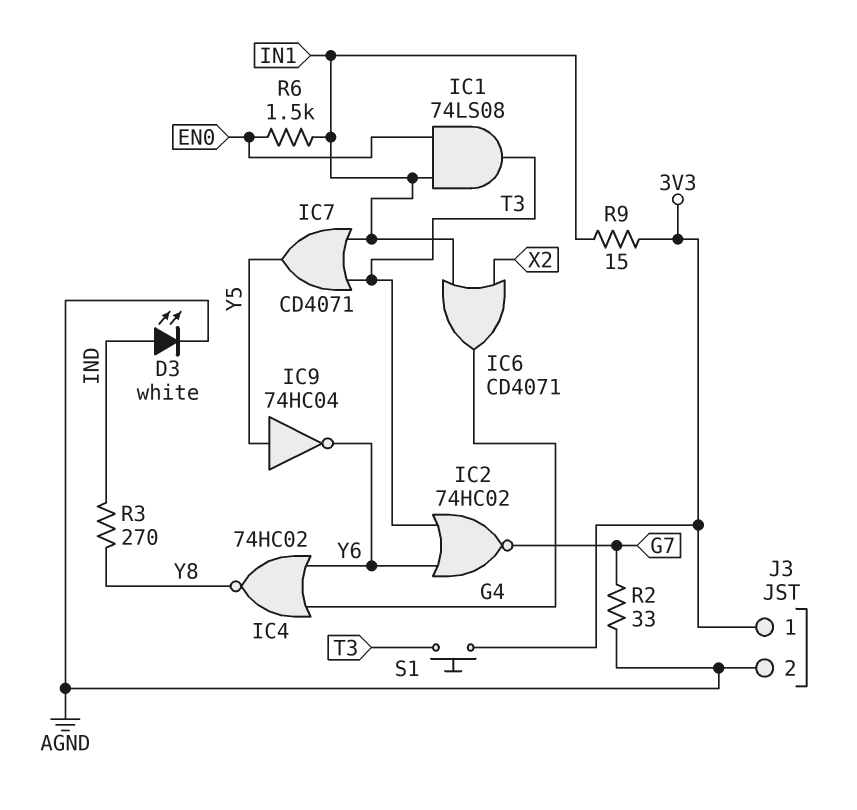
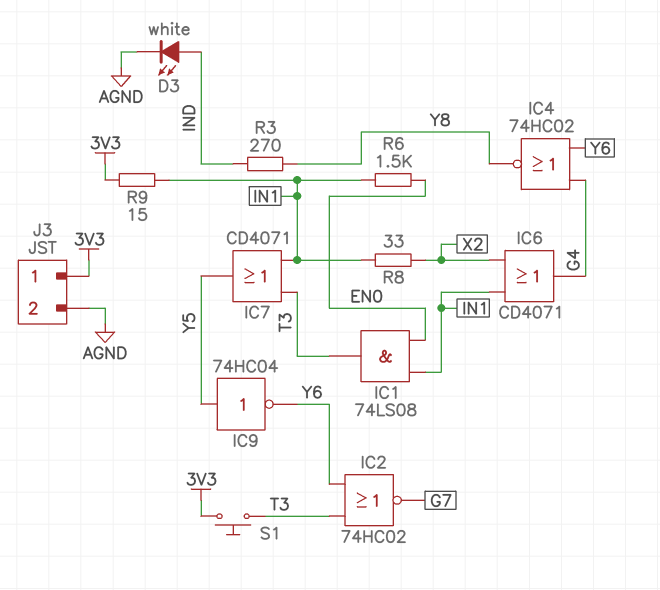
R2: 33 (AGND, G7) -> none
R8: none -> 33 (IN1, X2)

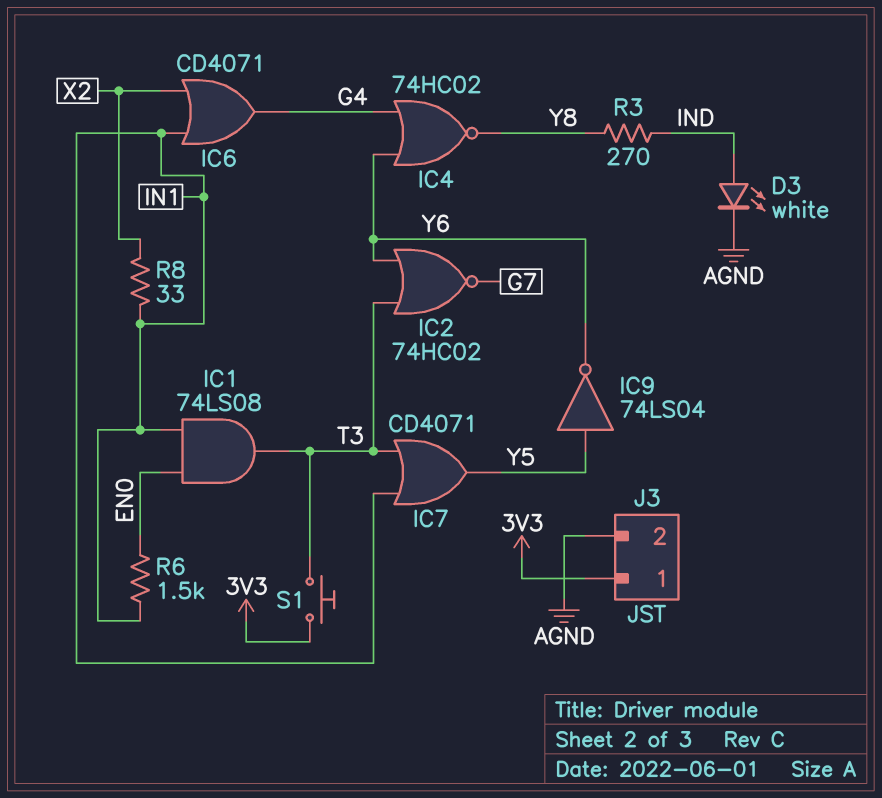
IC9: NOT 74HC04 (in Y5, out Y6) -> NOT 74LS04 (in Y5, out Y6)
R9: 15 (3V3, IN1) -> none

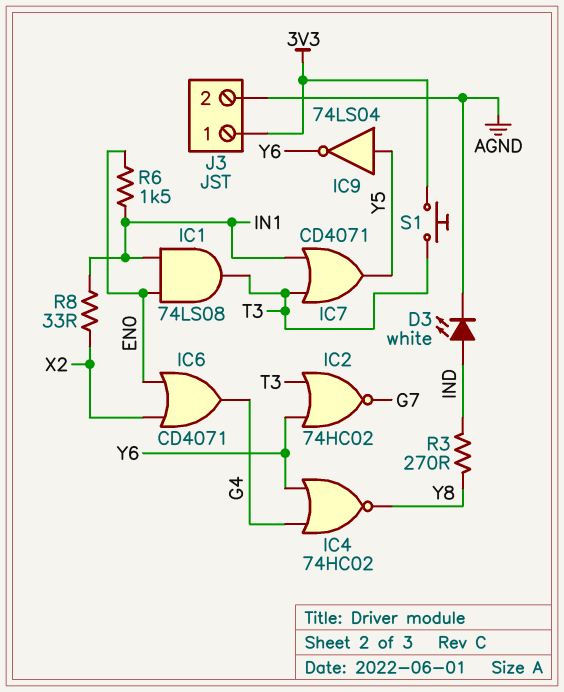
IC6: OR CD4071 (in IN1, in X2, out G4) -> OR CD4071 (in EN0, in X2, out G4)

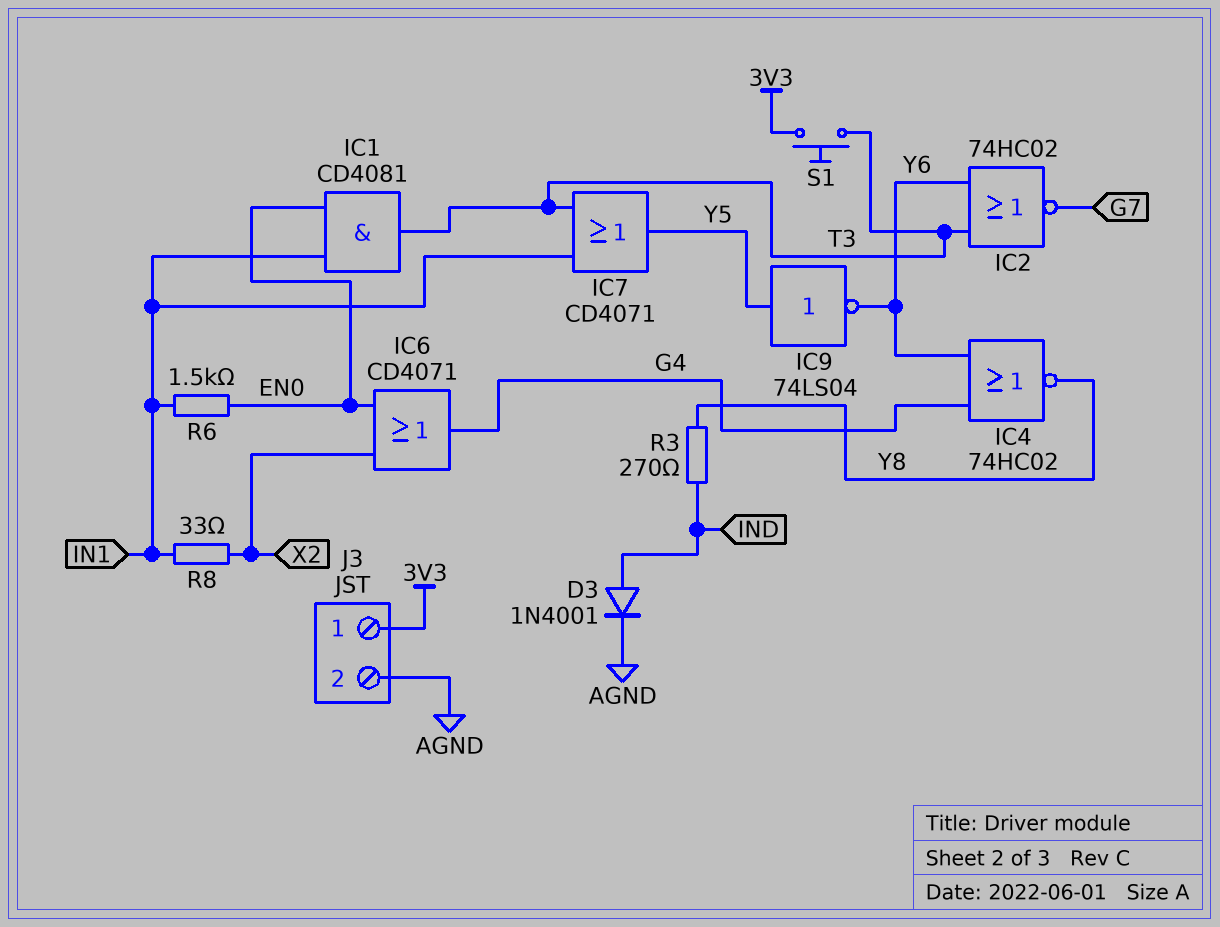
D3: LED white (A IND, K AGND) -> diode 1N4001 (A IND, K AGND)
IC1: AND 74LS08 (in EN0, in IN1, out T3) -> AND CD4081 (in EN0, in IN1, out T3)

